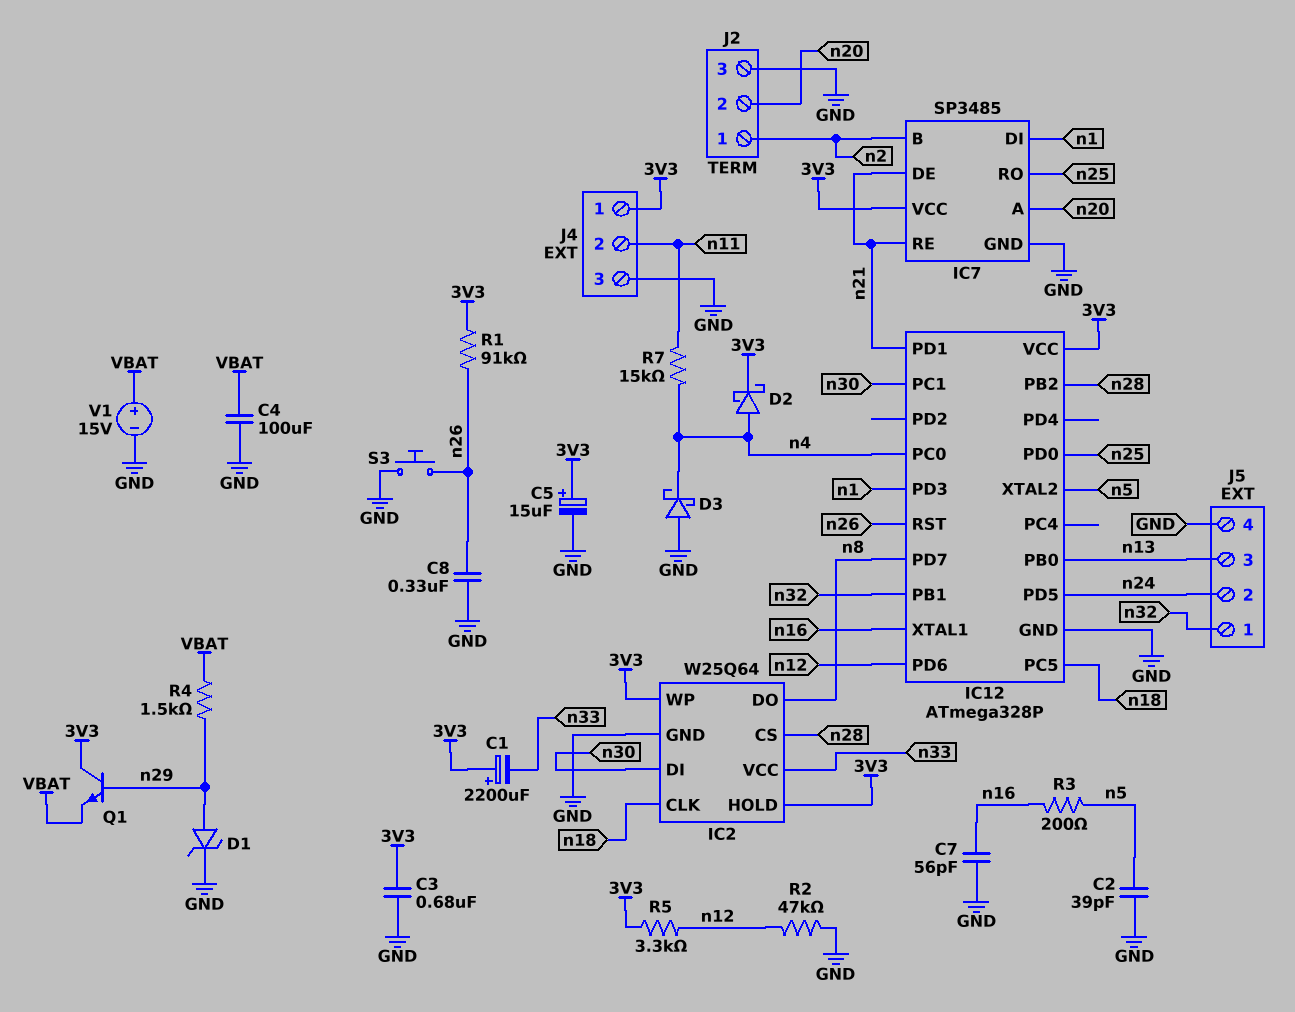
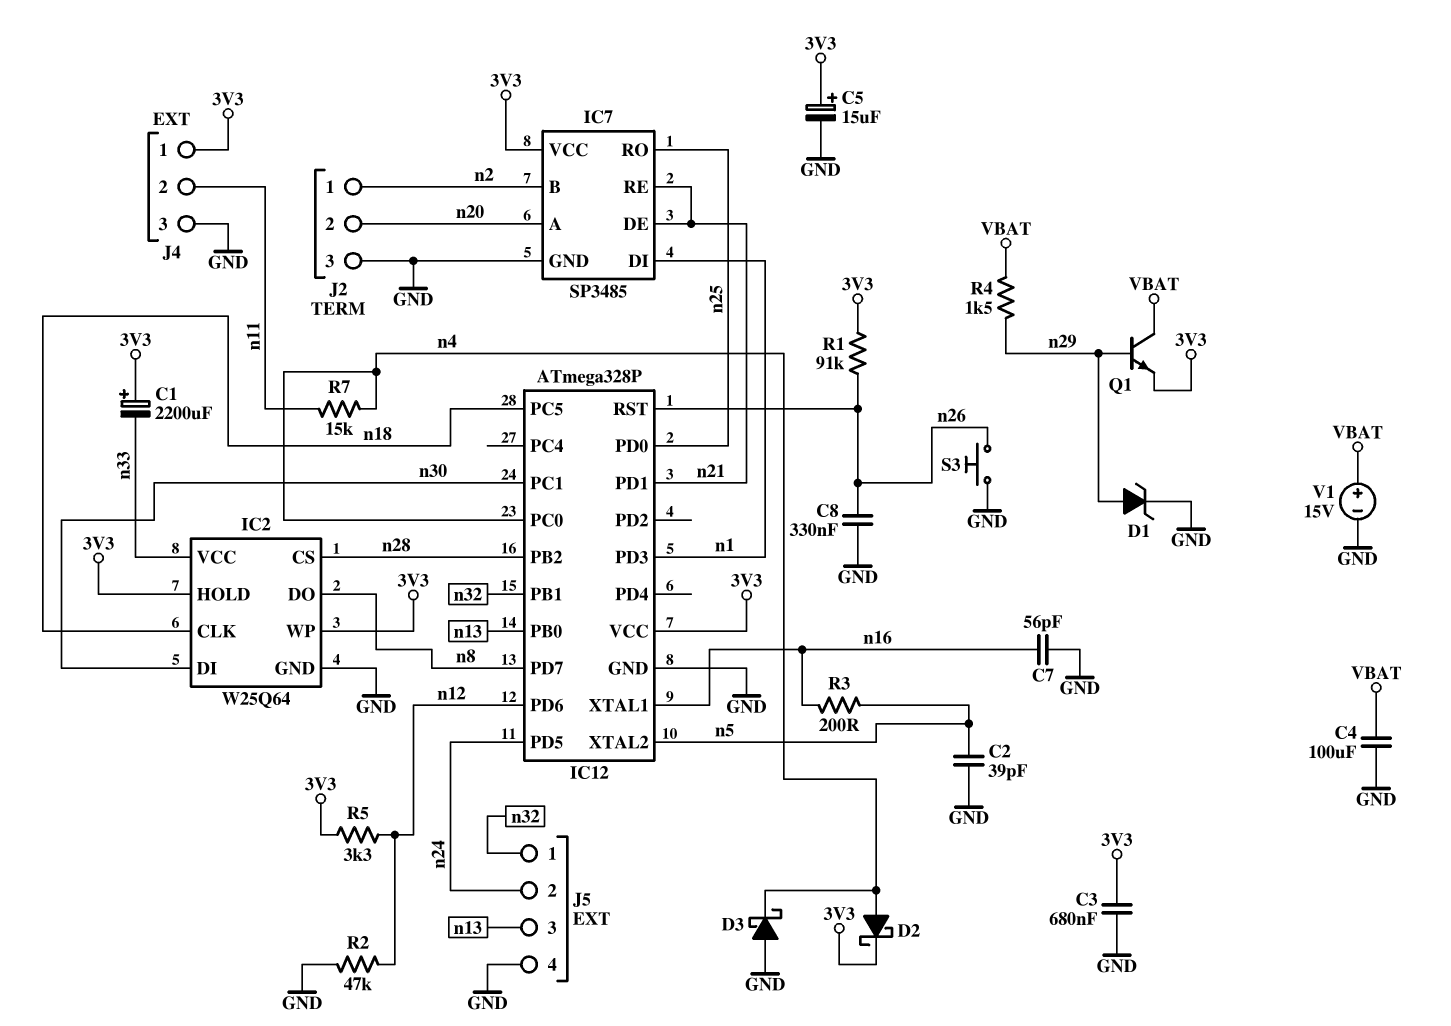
Q1: NPN (B n29, C 3V3, E VBAT) -> NPN (B n29, C VBAT, E 3V3)

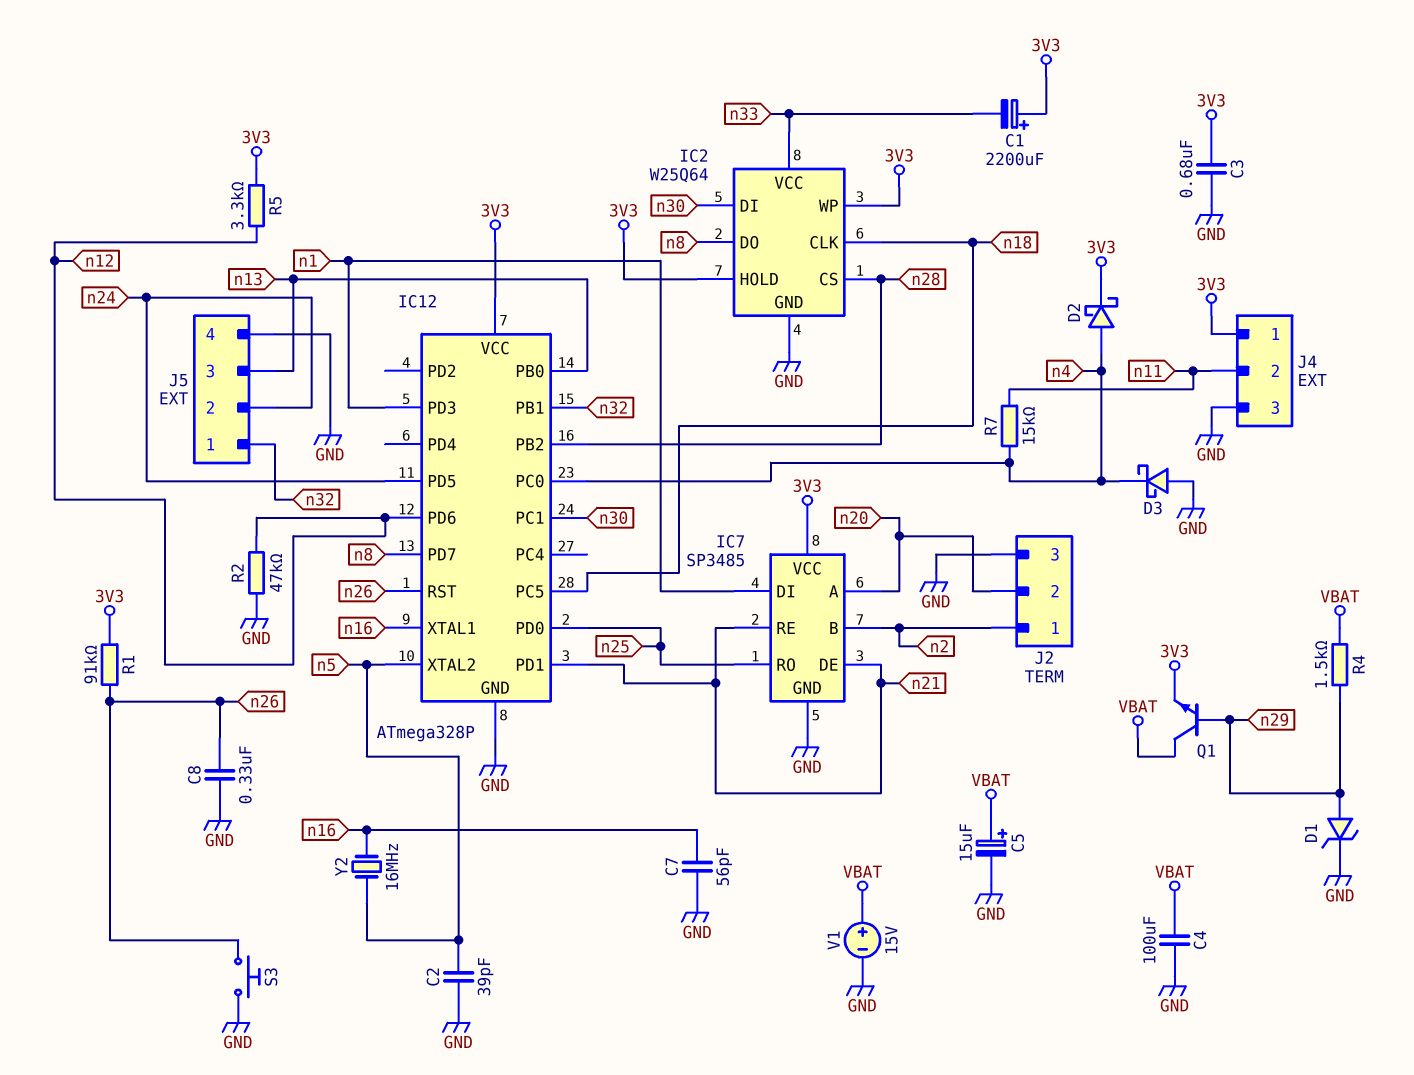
C5: 15uF (plus 3V3, minus GND) -> 15uF (plus VBAT, minus GND)
R3: 200 (n5, n16) -> none
Y2: none -> 16MHz (n5, n16)

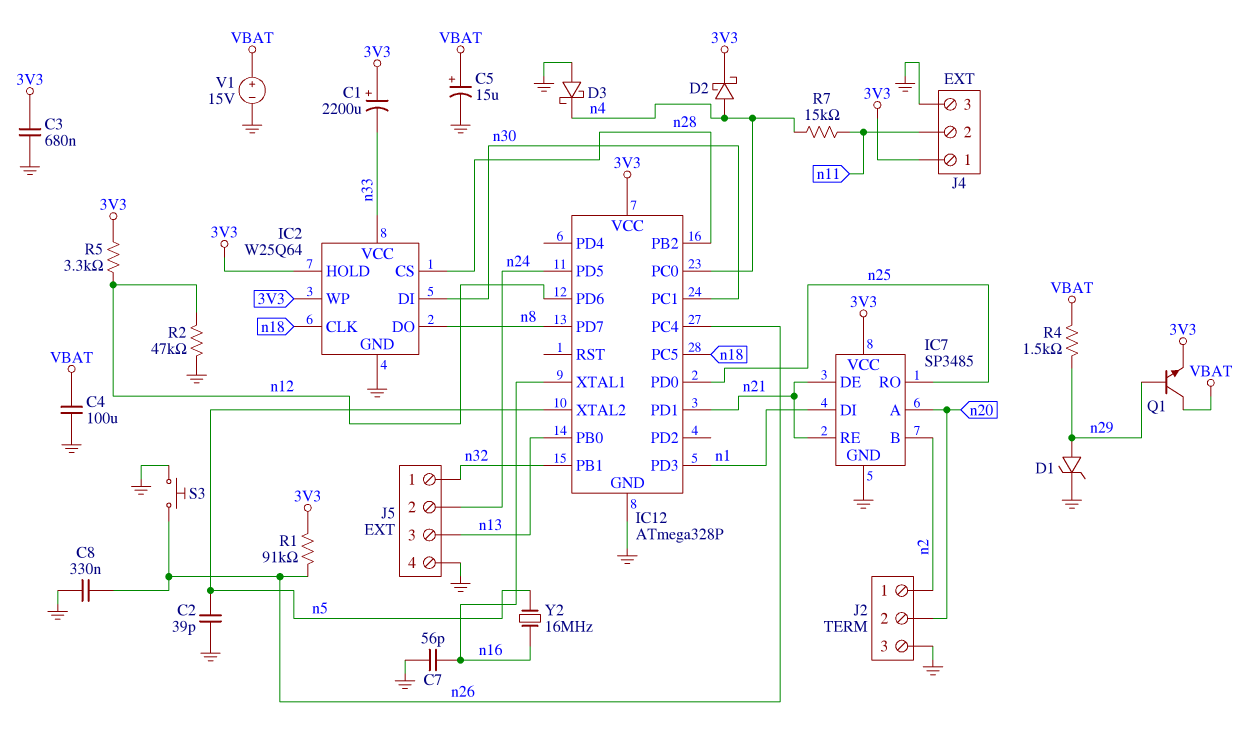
IC12 pin PC4: none -> n26
IC12 pin RST: n26 -> none

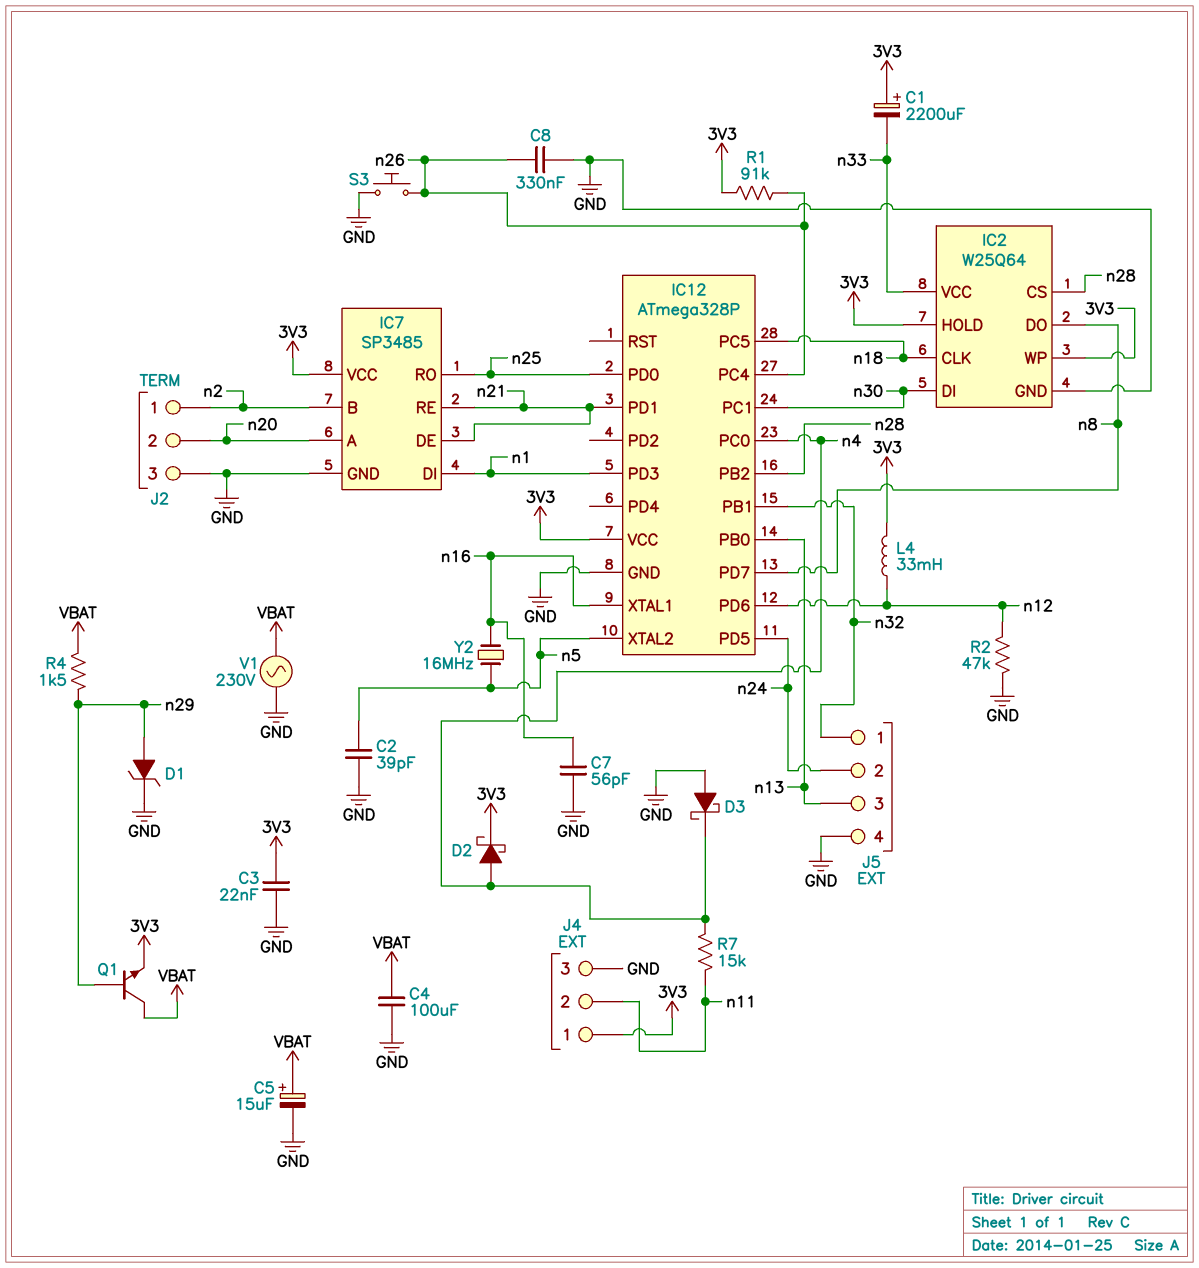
C3: 680nF (3V3, GND) -> 22nF (3V3, GND)
L4: none -> 33mH (3V3, n12)
R5: 3.3k (3V3, n12) -> none
V1: 15V (plus VBAT, minus GND) -> AC 230V (GND, VBAT)

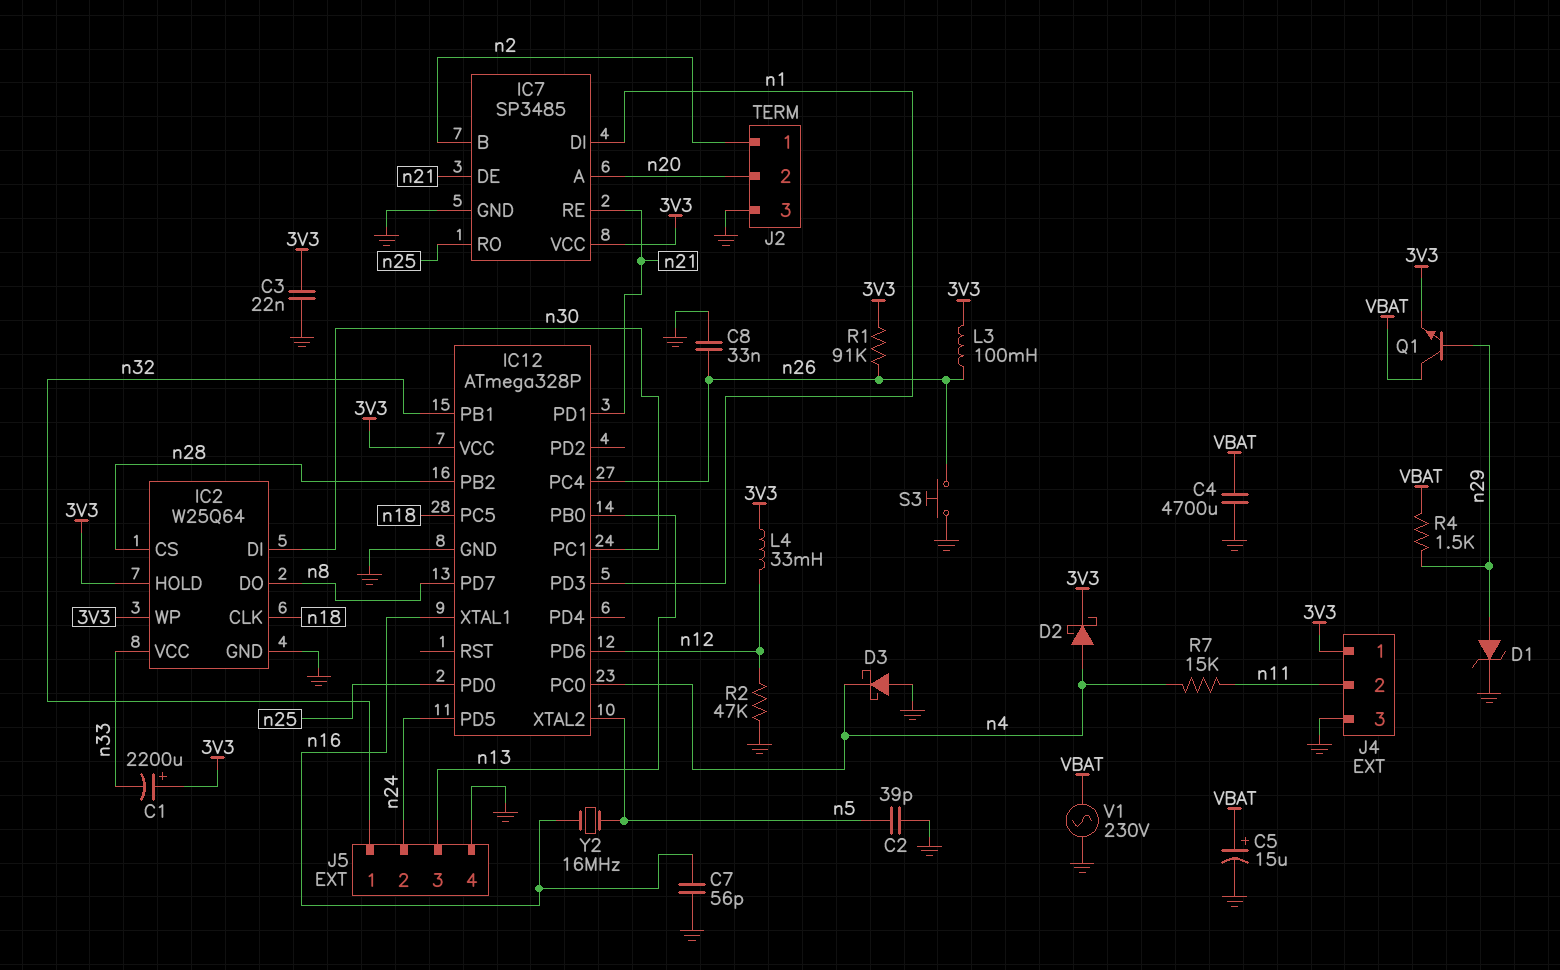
C4: 100uF (GND, VBAT) -> 4700uF (GND, VBAT)
C8: 330nF (GND, n26) -> 33nF (GND, n26)
L3: none -> 100mH (3V3, n26)

